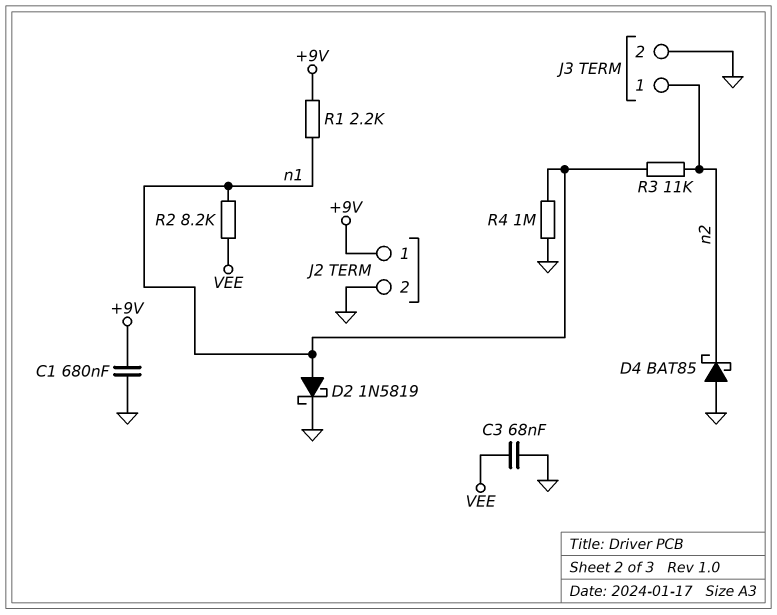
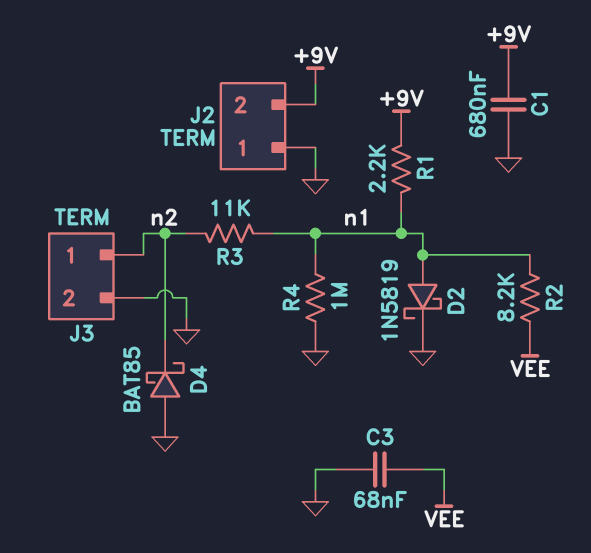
J2 pin 1: +9V -> GND
J2 pin 2: GND -> +9V

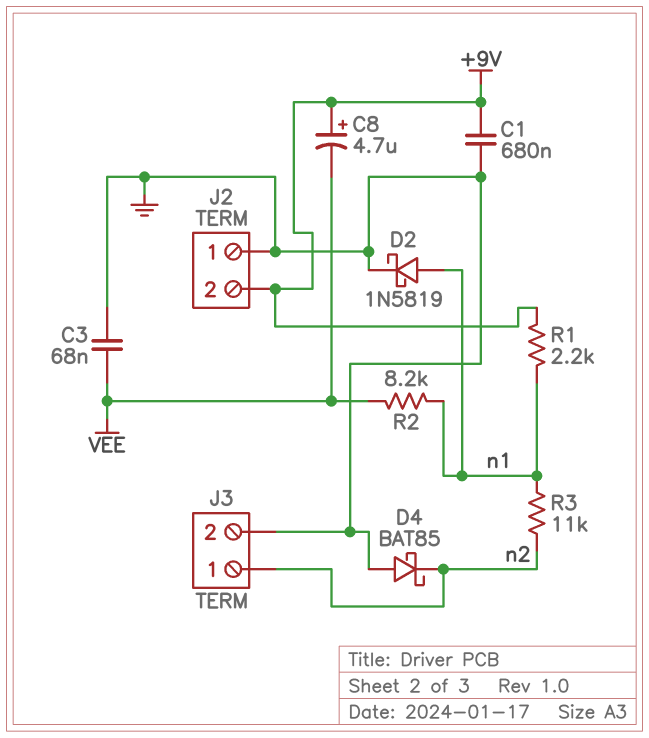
C8: none -> 4.7uF (plus +9V, minus VEE)
R4: 1M (GND, n1) -> none

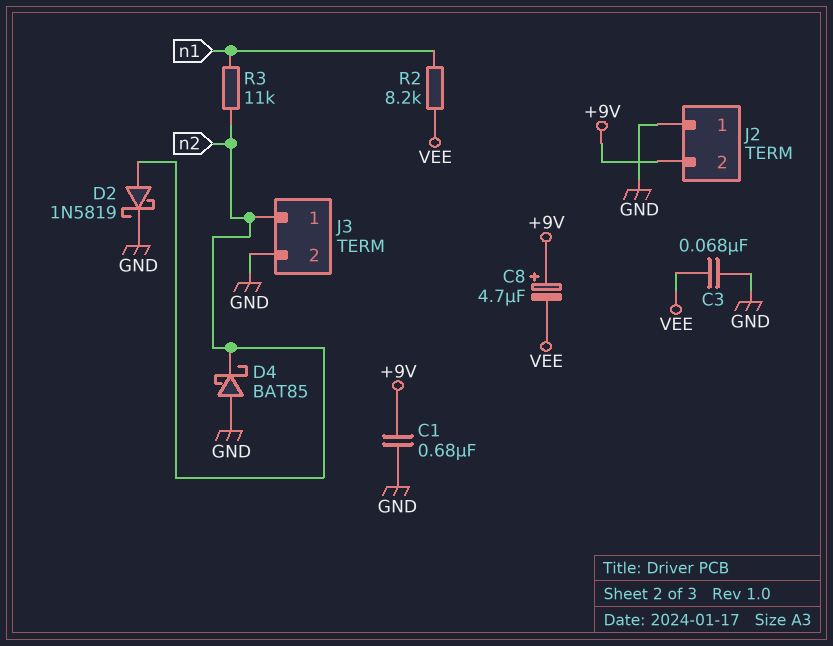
D2: schottky 1N5819 (A n1, K GND) -> schottky 1N5819 (A n2, K GND)
R1: 2.2k (+9V, n1) -> none

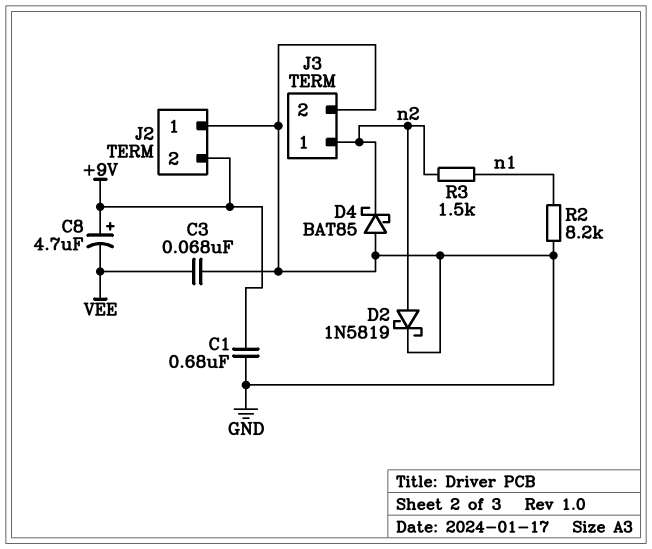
R2: 8.2k (VEE, n1) -> 8.2k (GND, n1)
R3: 11k (n1, n2) -> 1.5k (n1, n2)

